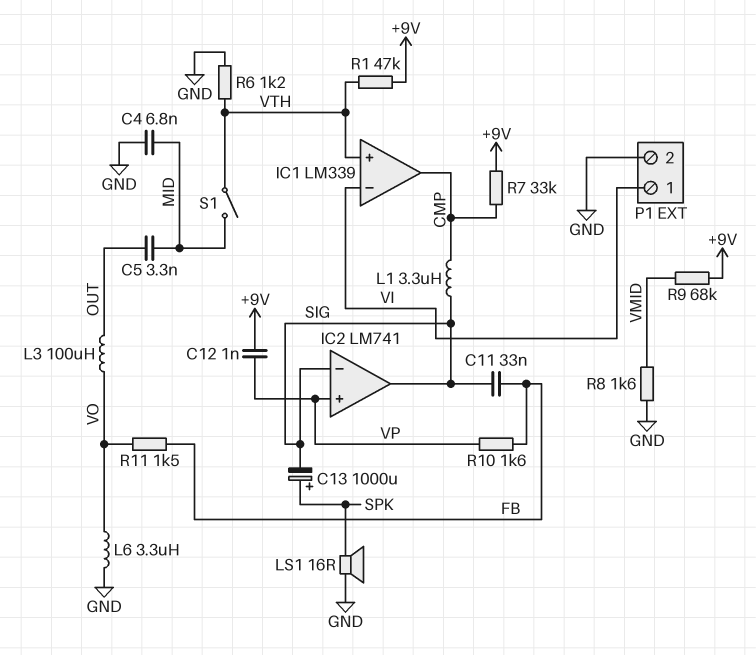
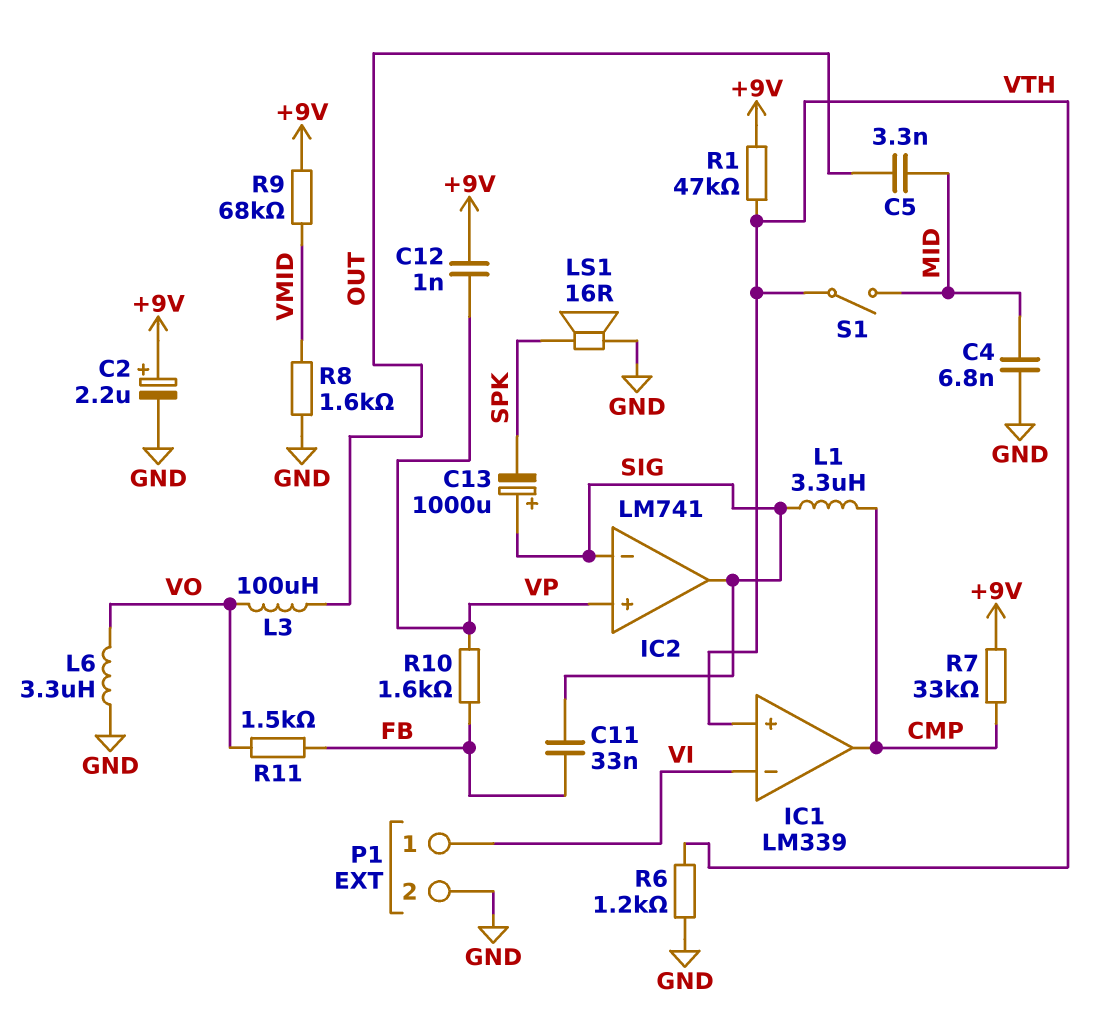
C2: none -> 2.2uF (plus +9V, minus GND)
C13: 1000uF (plus SPK, minus SIG) -> 1000uF (plus SIG, minus SPK)

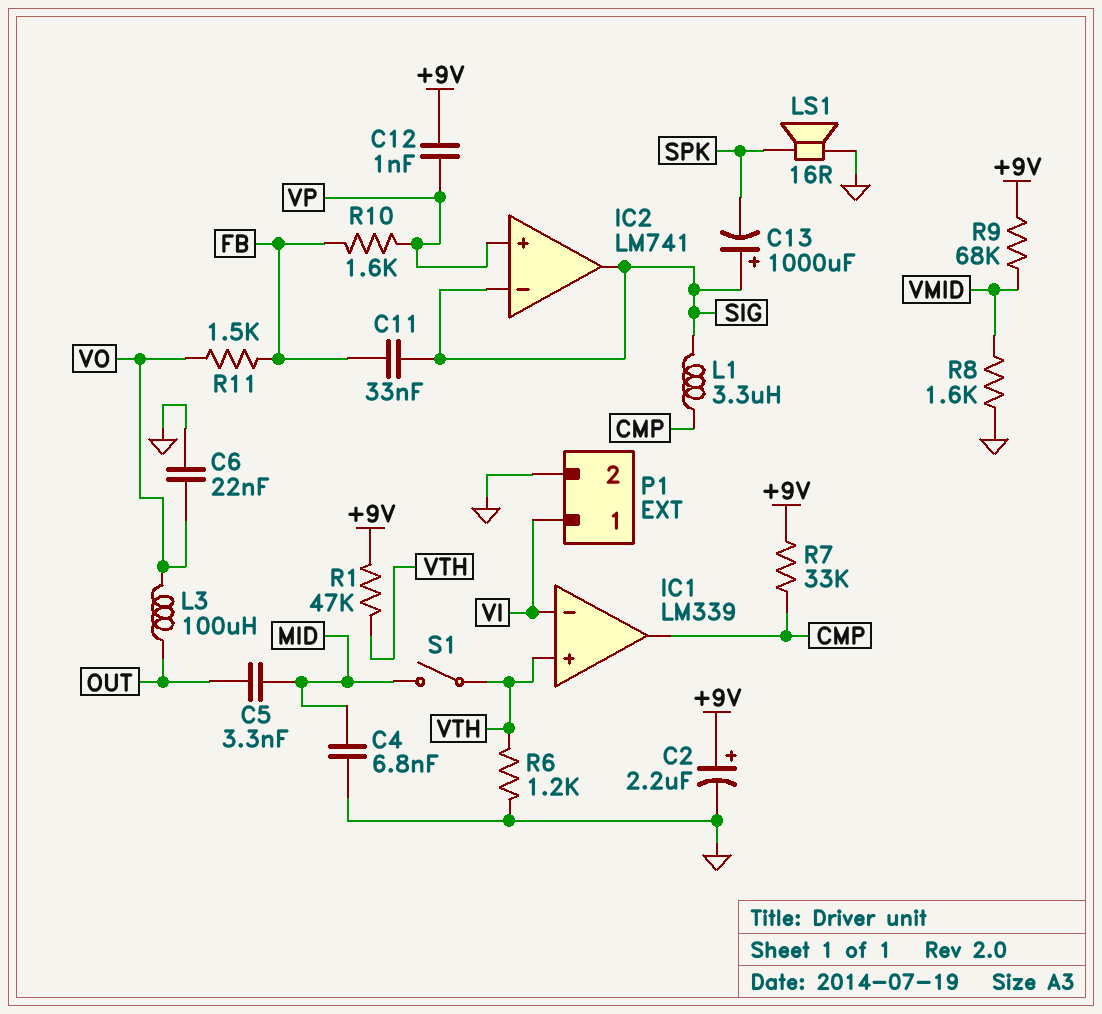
C6: none -> 22nF (GND, VO)
L6: 3.3uH (GND, VO) -> none

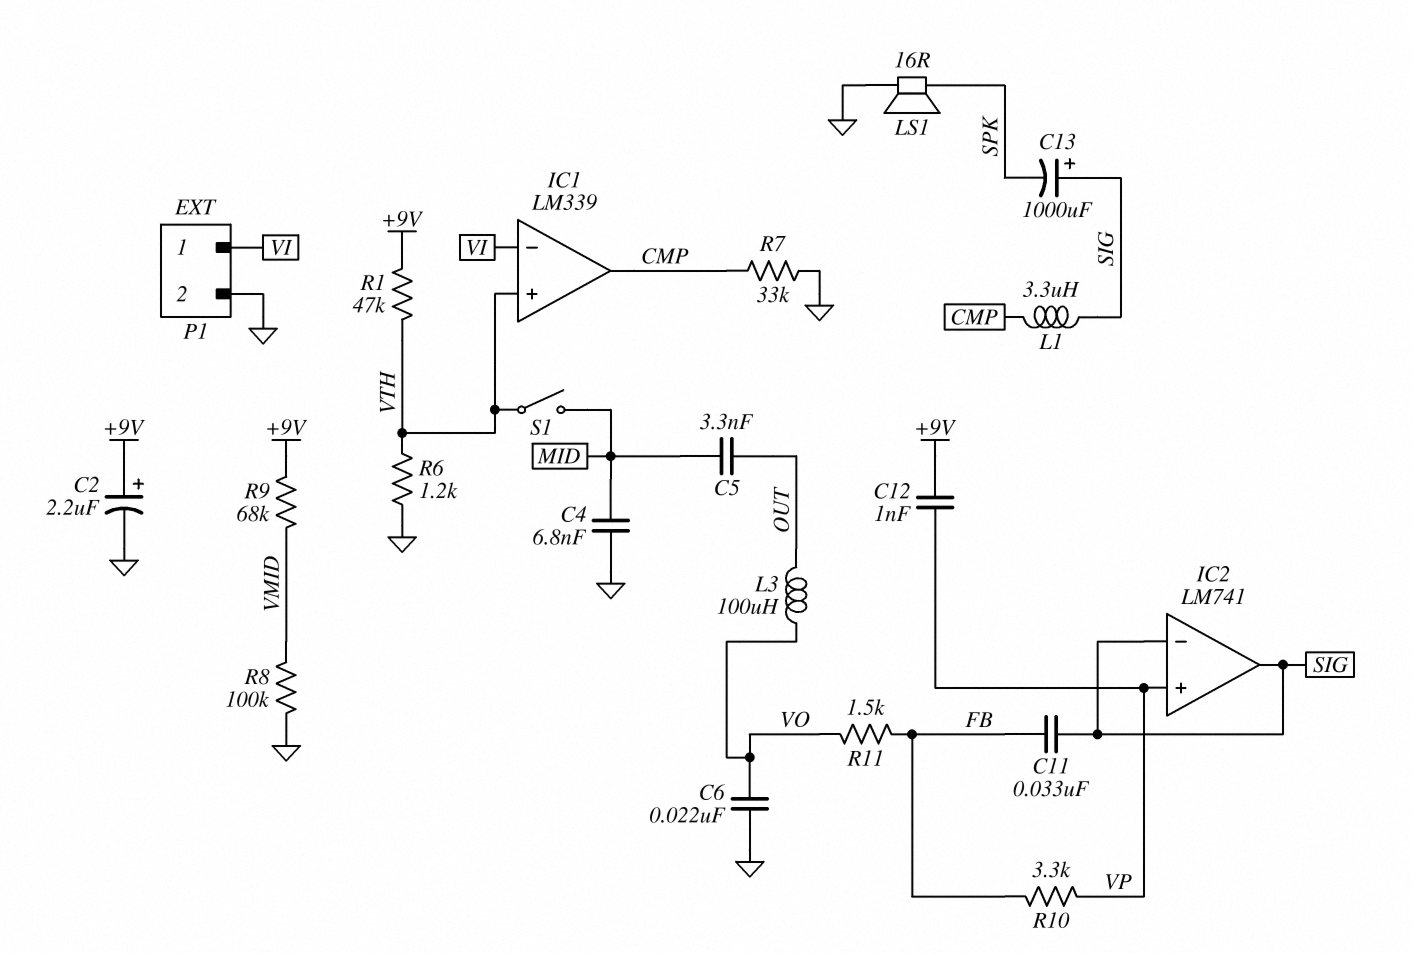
R7: 33k (+9V, CMP) -> 33k (CMP, GND)
R8: 1.6k (GND, VMID) -> 100k (GND, VMID)
R10: 1.6k (FB, VP) -> 3.3k (FB, VP)

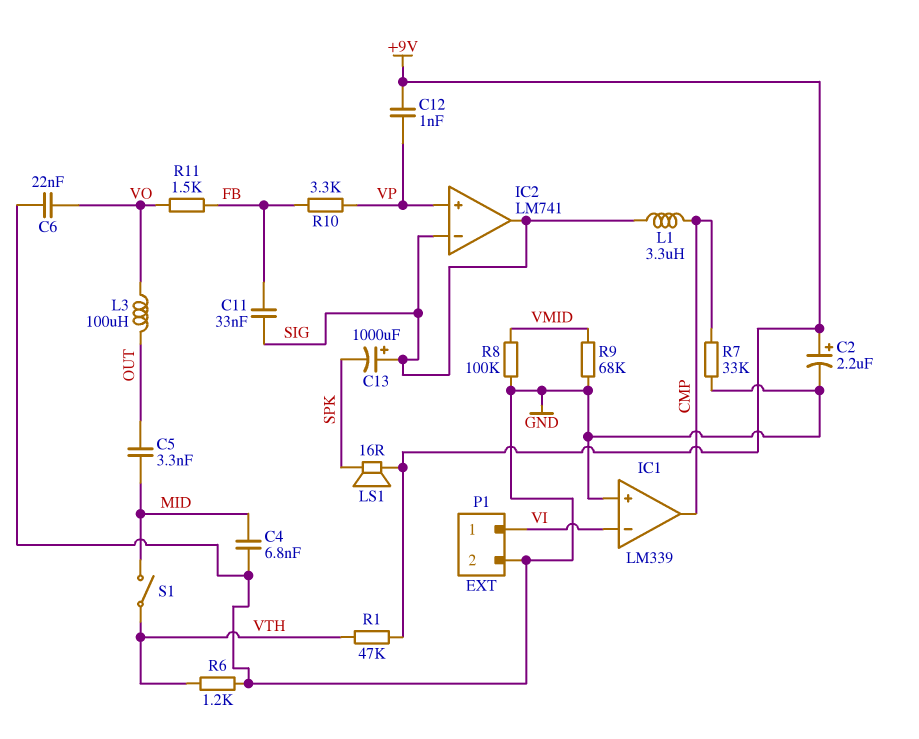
IC1 pin in+: VTH -> GND
LS1: speaker 16R (GND, SPK) -> speaker 16R (+9V, SPK)
R9: 68k (+9V, VMID) -> 68k (GND, VMID)

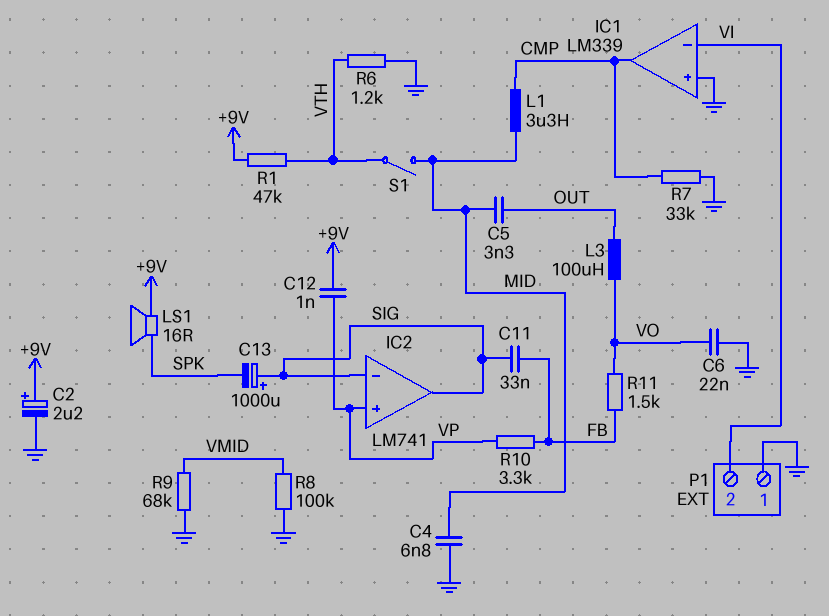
L1: 3.3uH (CMP, SIG) -> 3.3uH (CMP, MID)
P1 pin 1: VI -> GND
P1 pin 2: GND -> VI

